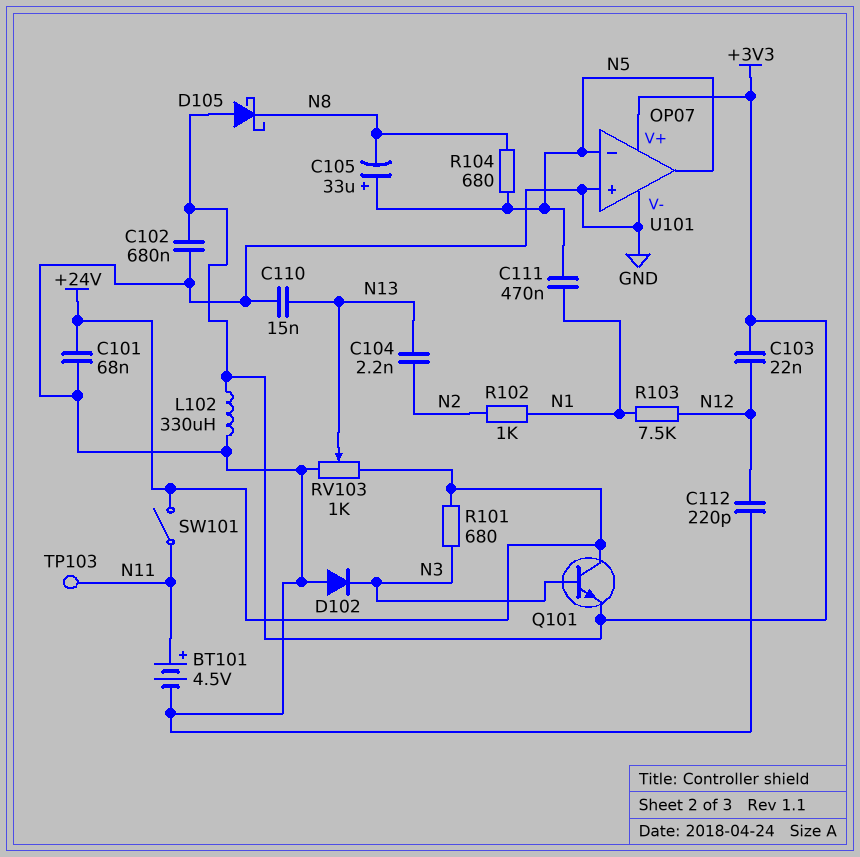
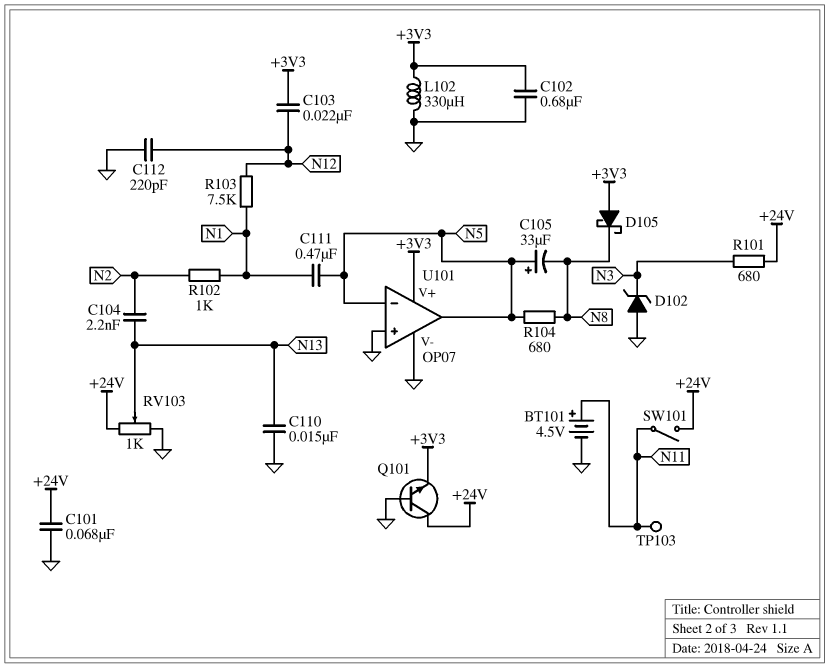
D102: diode (A GND, K N3) -> zener (A GND, K N3)
Q101: NPN (B N3, C +24V, E +3V3) -> NPN (B GND, C +24V, E +3V3)

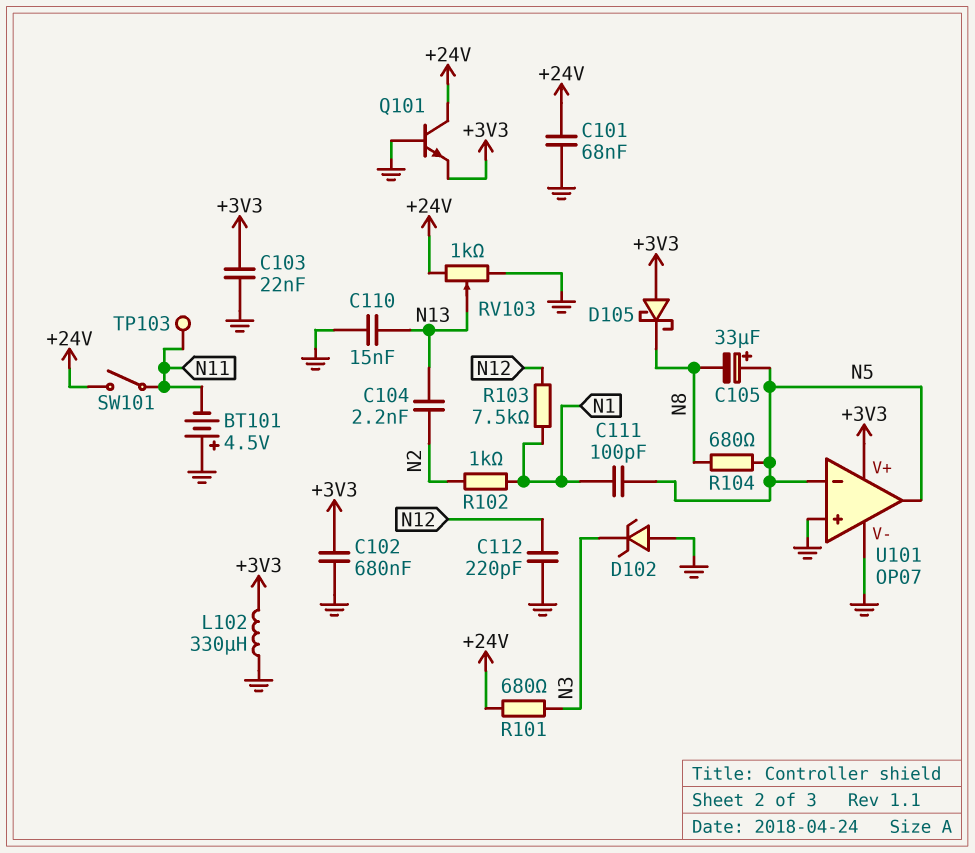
BT101: 4.5V (plus N11, minus GND) -> 4.5V (plus GND, minus N11)
C103: 22nF (+3V3, N12) -> 22nF (+3V3, GND)
C111: 470nF (N1, N5) -> 100pF (N1, N5)

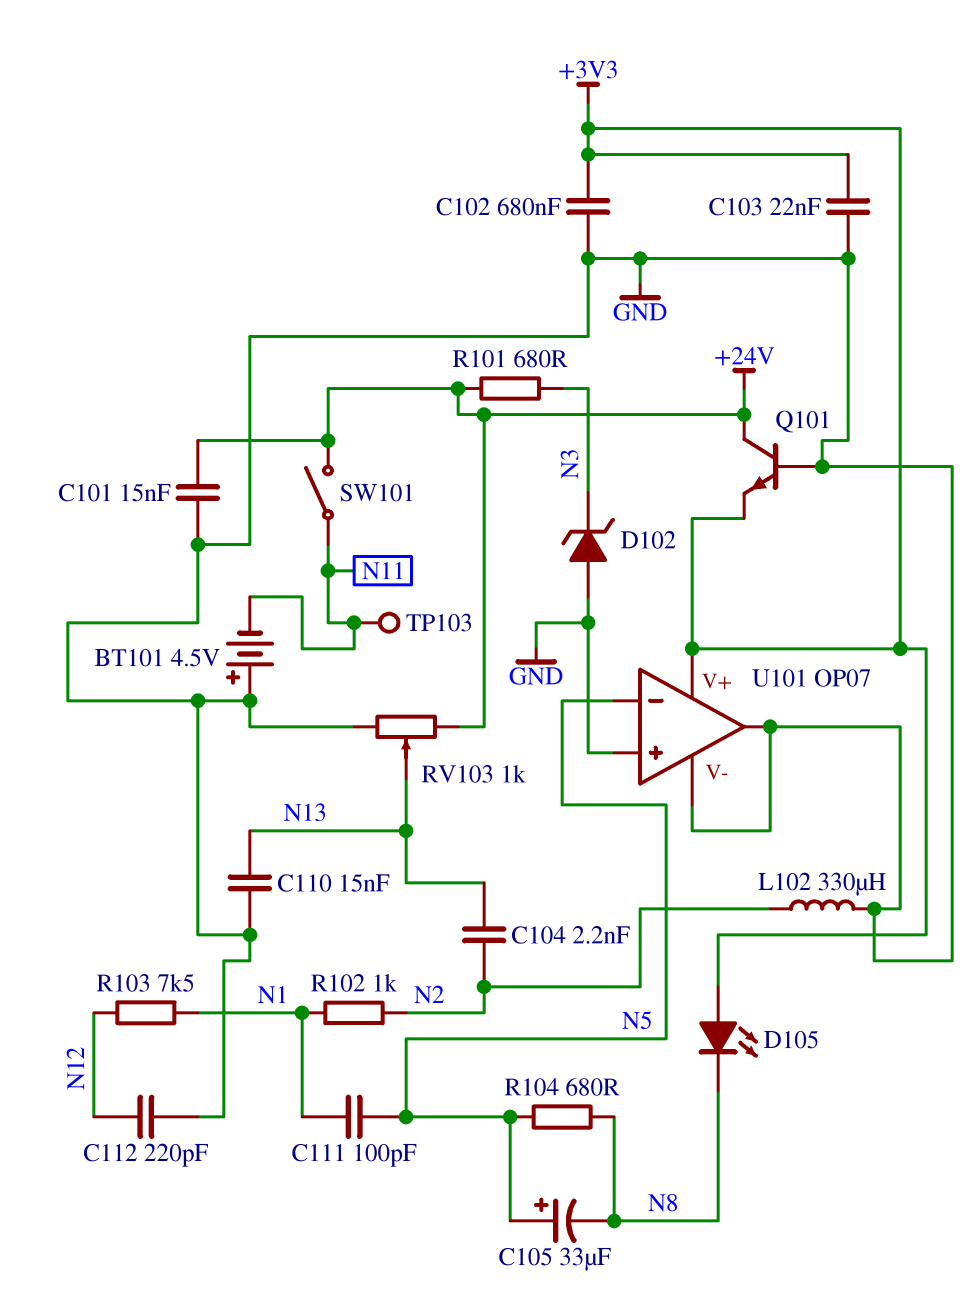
C101: 68nF (+24V, GND) -> 15nF (+24V, GND)
D105: schottky (A +3V3, K N8) -> LED (A +3V3, K N8)
L102: 330uH (+3V3, GND) -> 330uH (GND, N2)
U101 pin out: N5 -> GND

